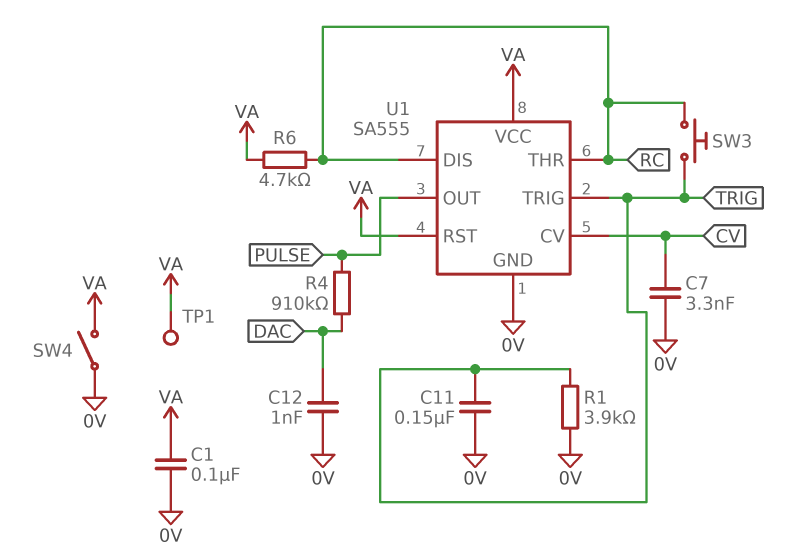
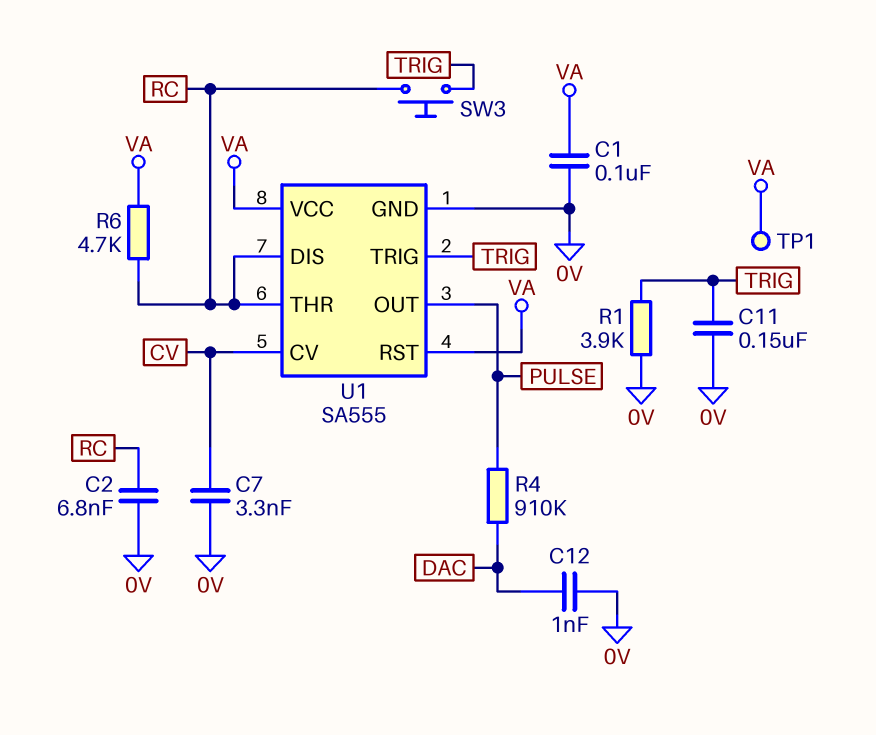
C2: none -> 6.8nF (0V, RC)
SW4: switch (0V, VA) -> none

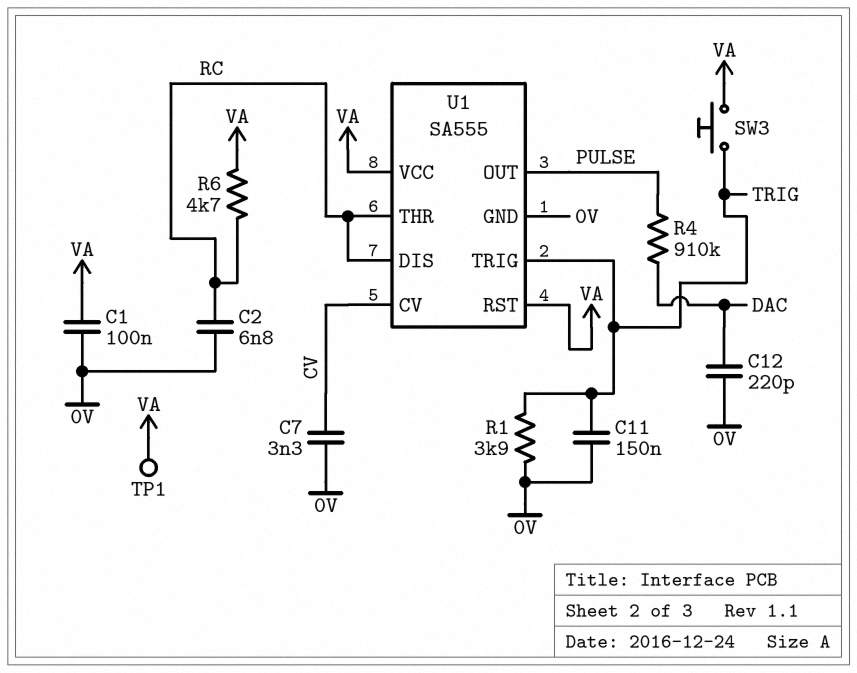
C12: 1nF (0V, DAC) -> 220pF (0V, DAC)
SW3: button (RC, TRIG) -> button (TRIG, VA)

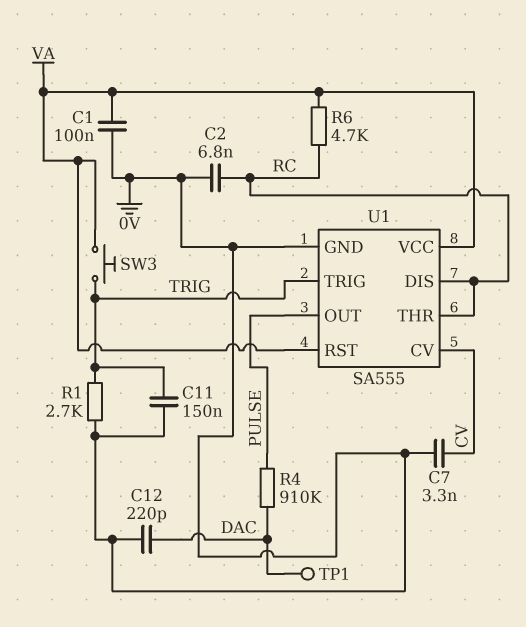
R1: 3.9k (0V, TRIG) -> 2.7k (0V, TRIG)
TP1: test point (VA) -> test point (DAC)

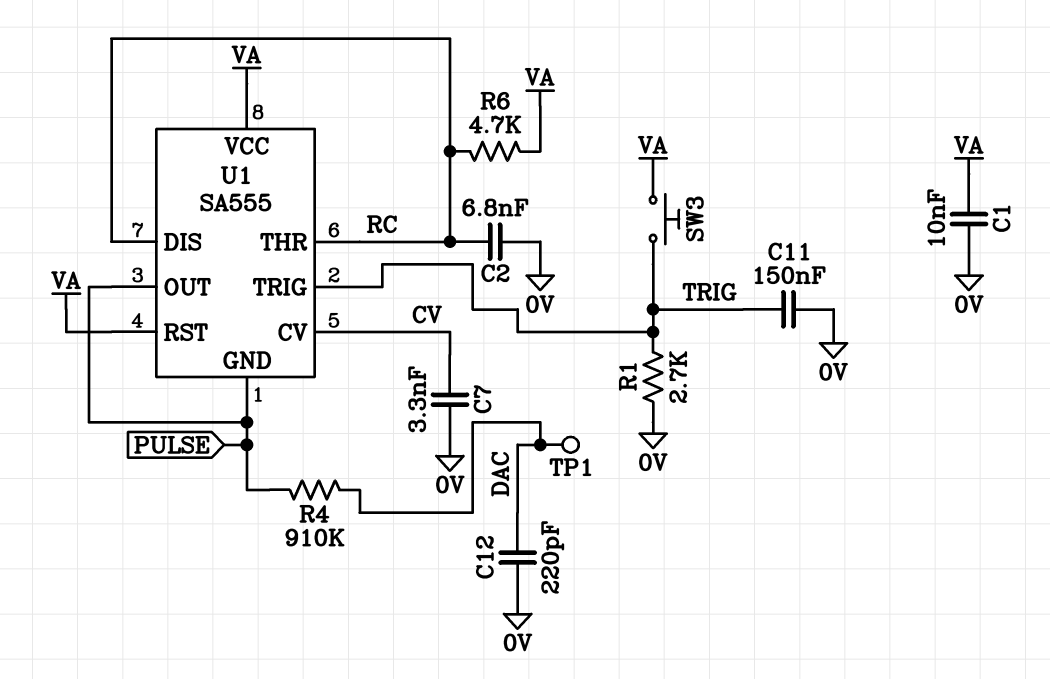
C1: 100nF (0V, VA) -> 10nF (0V, VA)
U1 pin GND: 0V -> PULSE

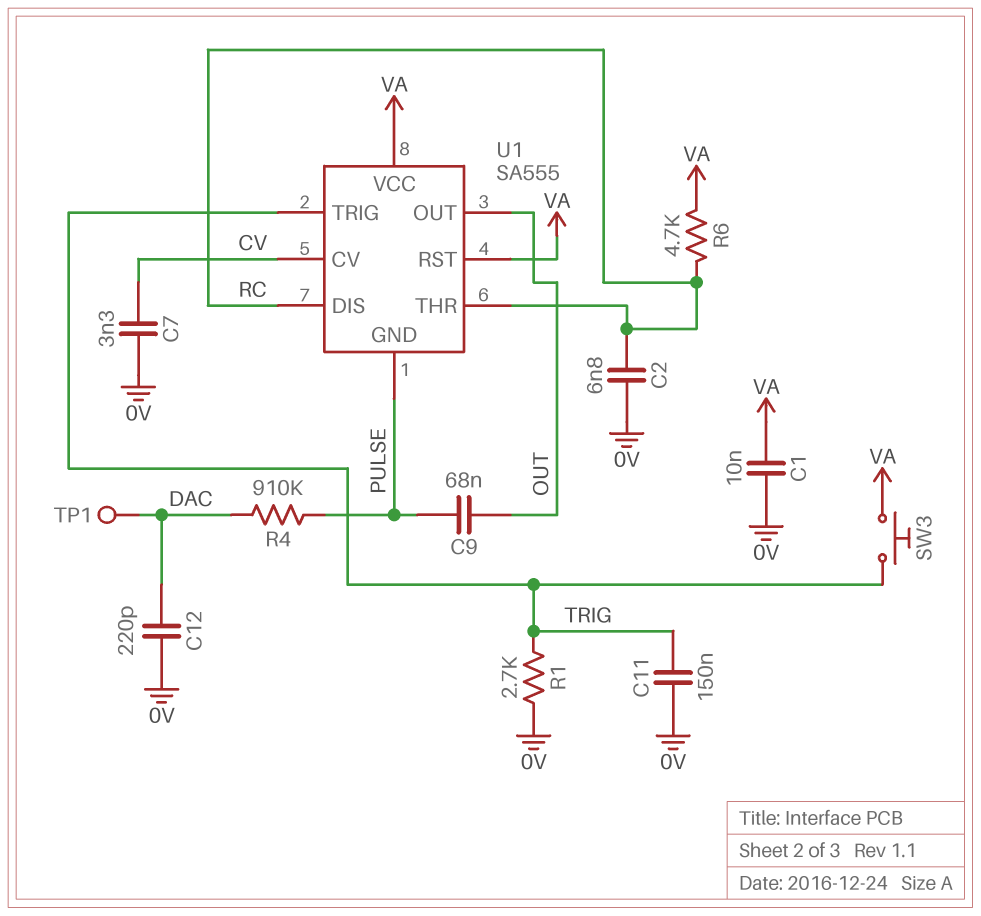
C9: none -> 68nF (OUT, PULSE)
U1 pin OUT: PULSE -> OUT

